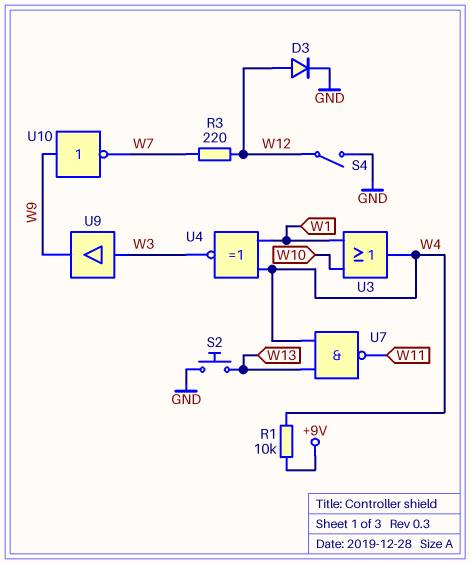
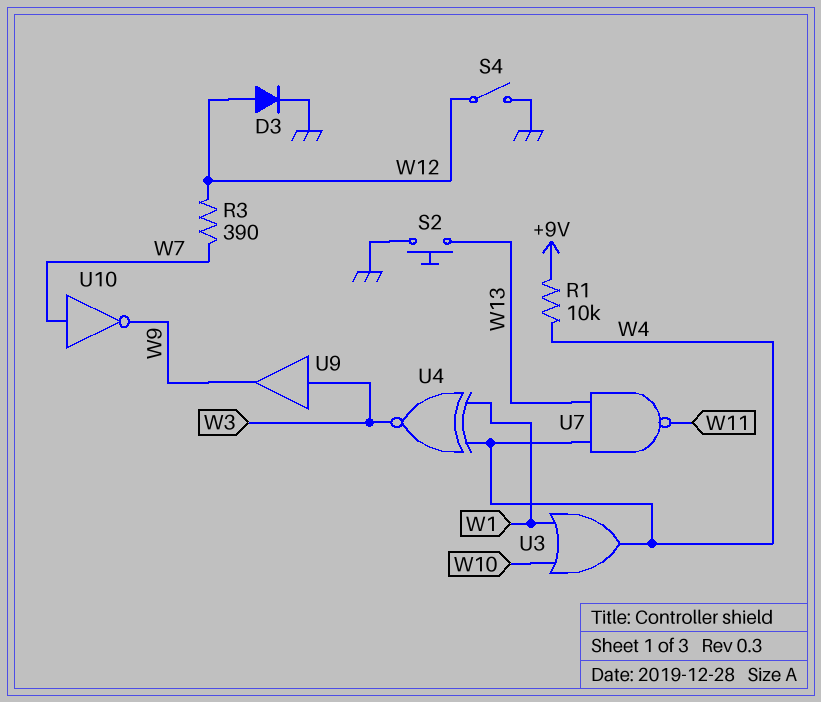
R3: 220 (W7, W12) -> 390 (W7, W12)
U10: NOT (in W9, out W7) -> NOT (in W7, out W9)

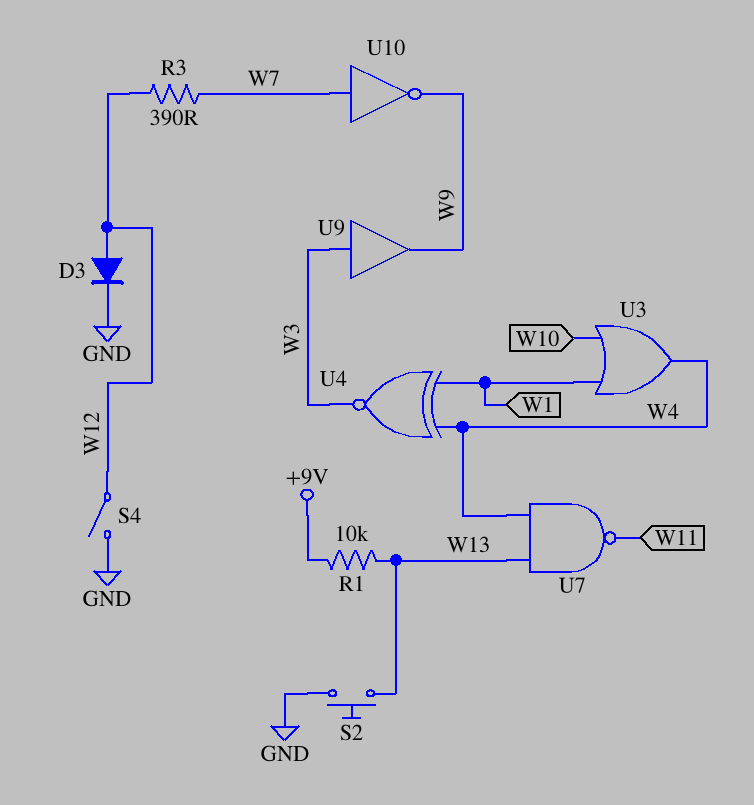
R1: 10k (+9V, W4) -> 10k (+9V, W13)

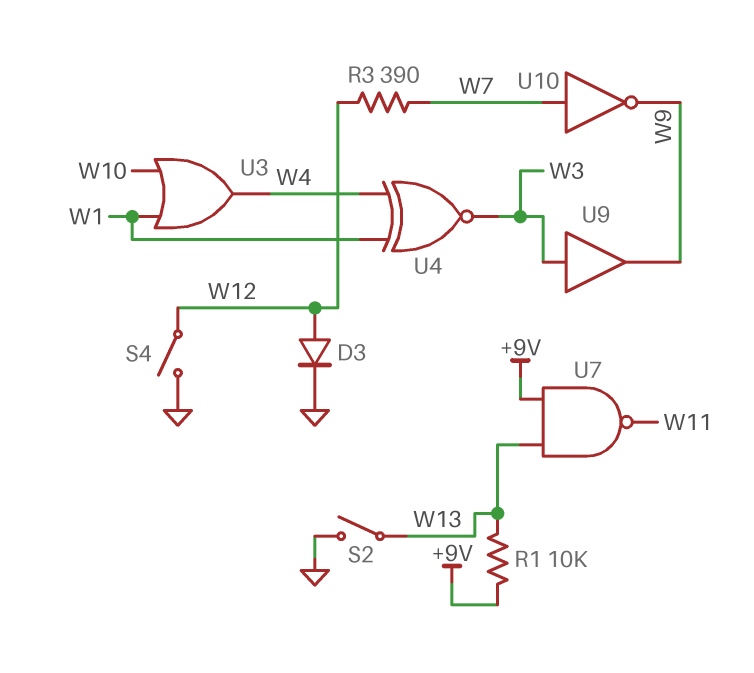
S2: button (GND, W13) -> switch (GND, W13)
U7: NAND (in W4, in W13, out W11) -> NAND (in +9V, in W13, out W11)

